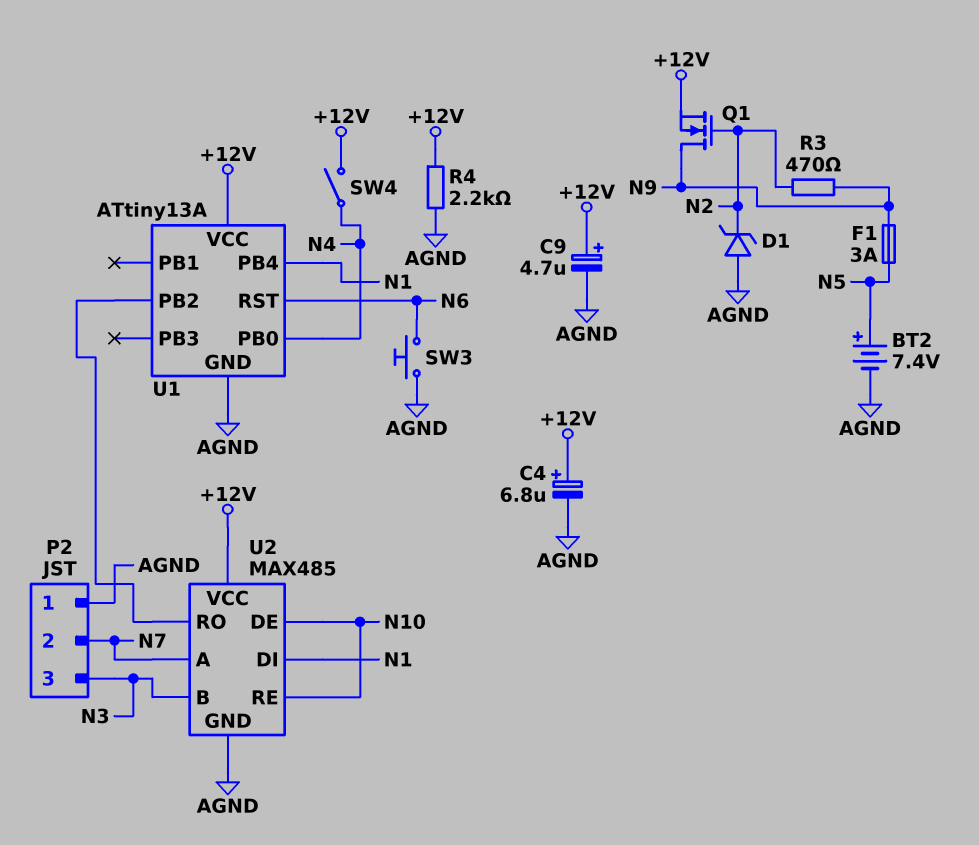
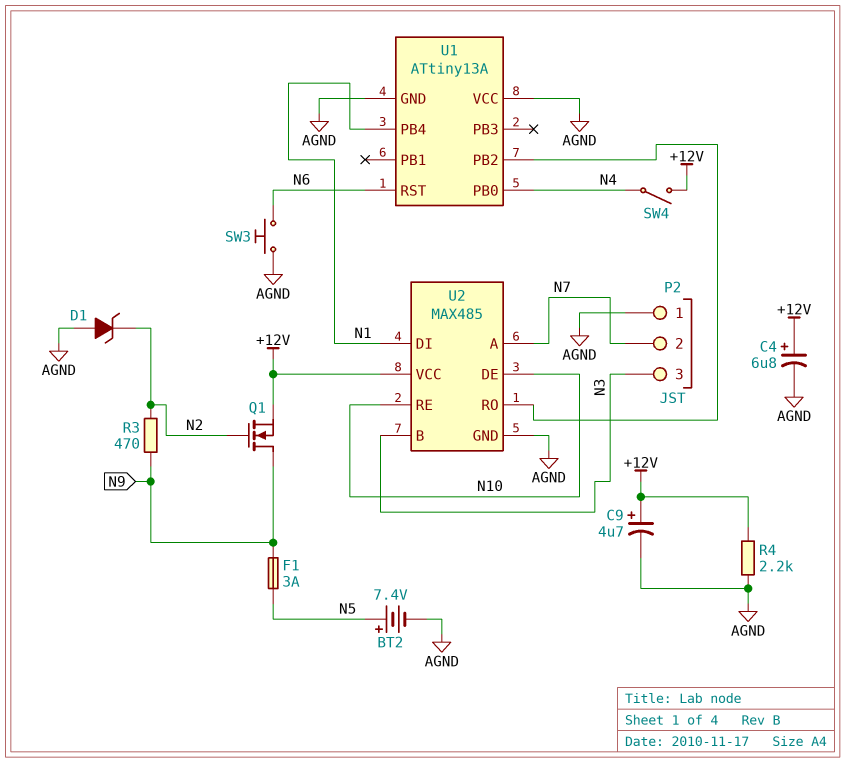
U1 pin VCC: +12V -> AGND

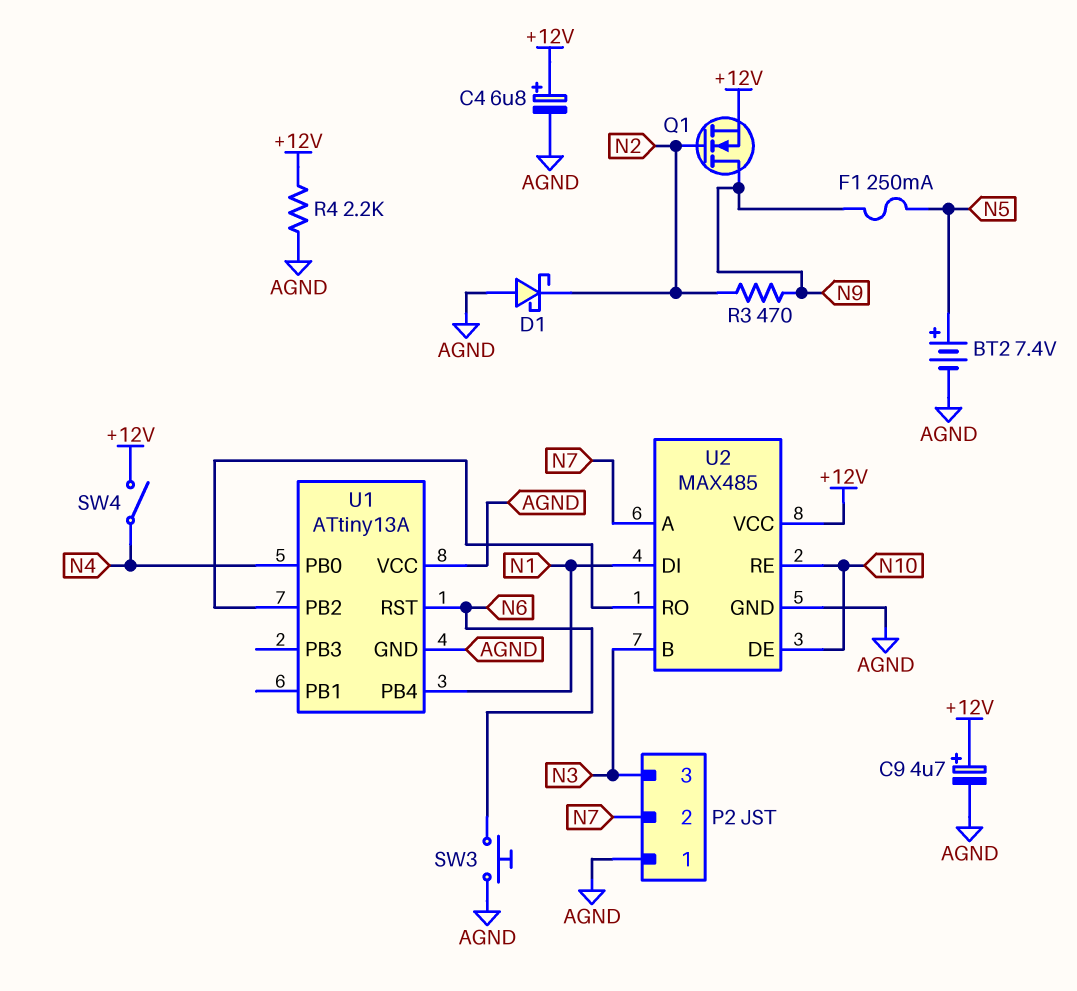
D1: zener (A AGND, K N2) -> schottky (A AGND, K N2)
F1: 3A (N5, N9) -> 250mA (N5, N9)

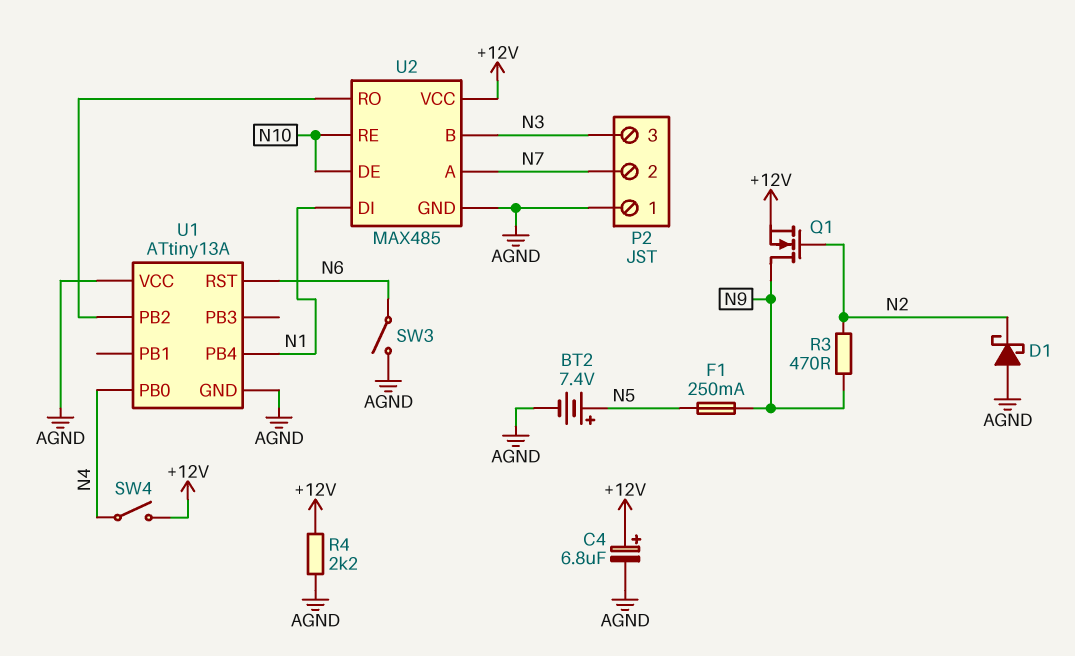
C9: 4.7uF (plus +12V, minus AGND) -> none
SW3: button (AGND, N6) -> switch (AGND, N6)

